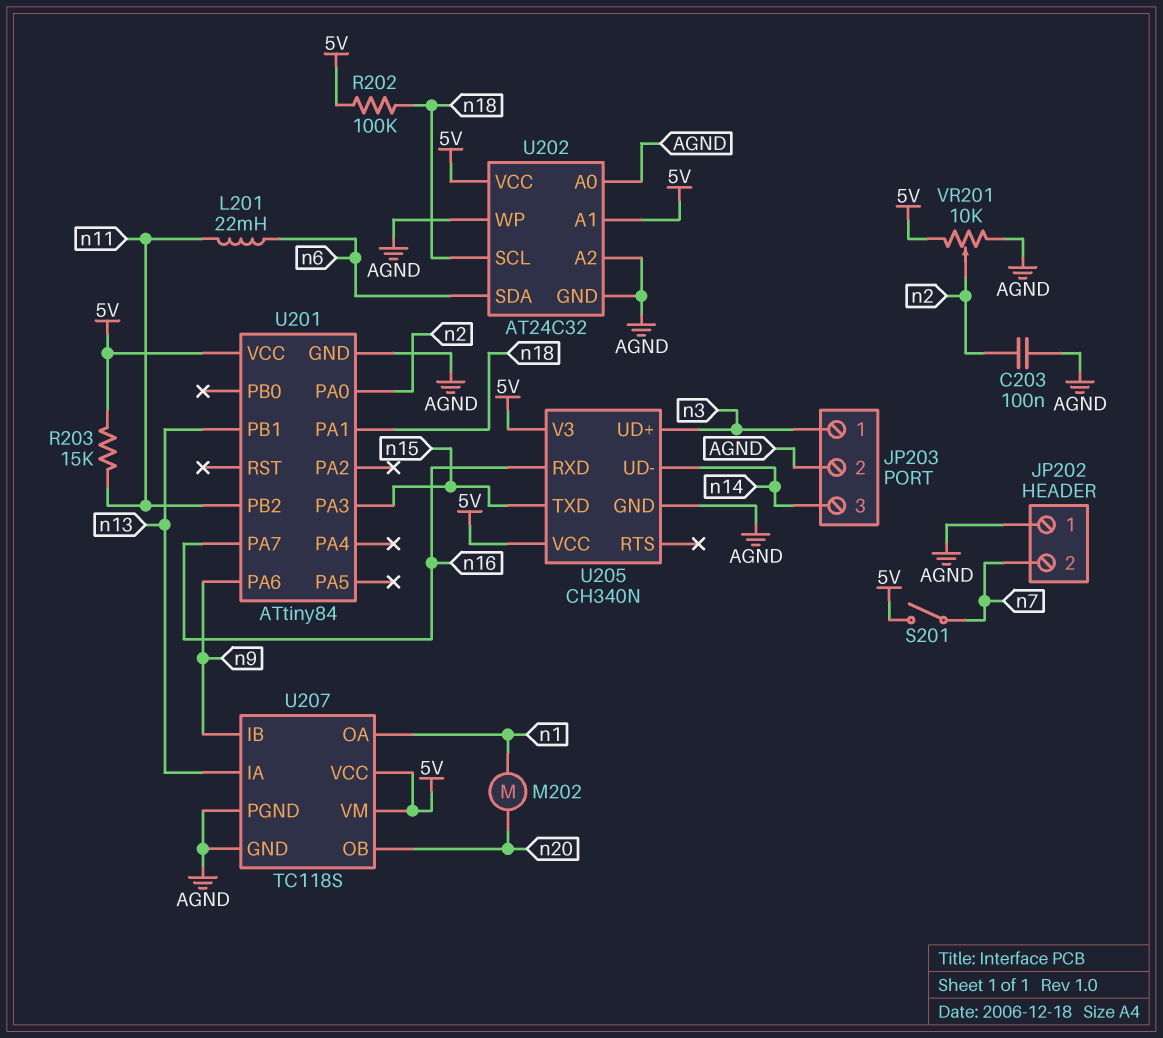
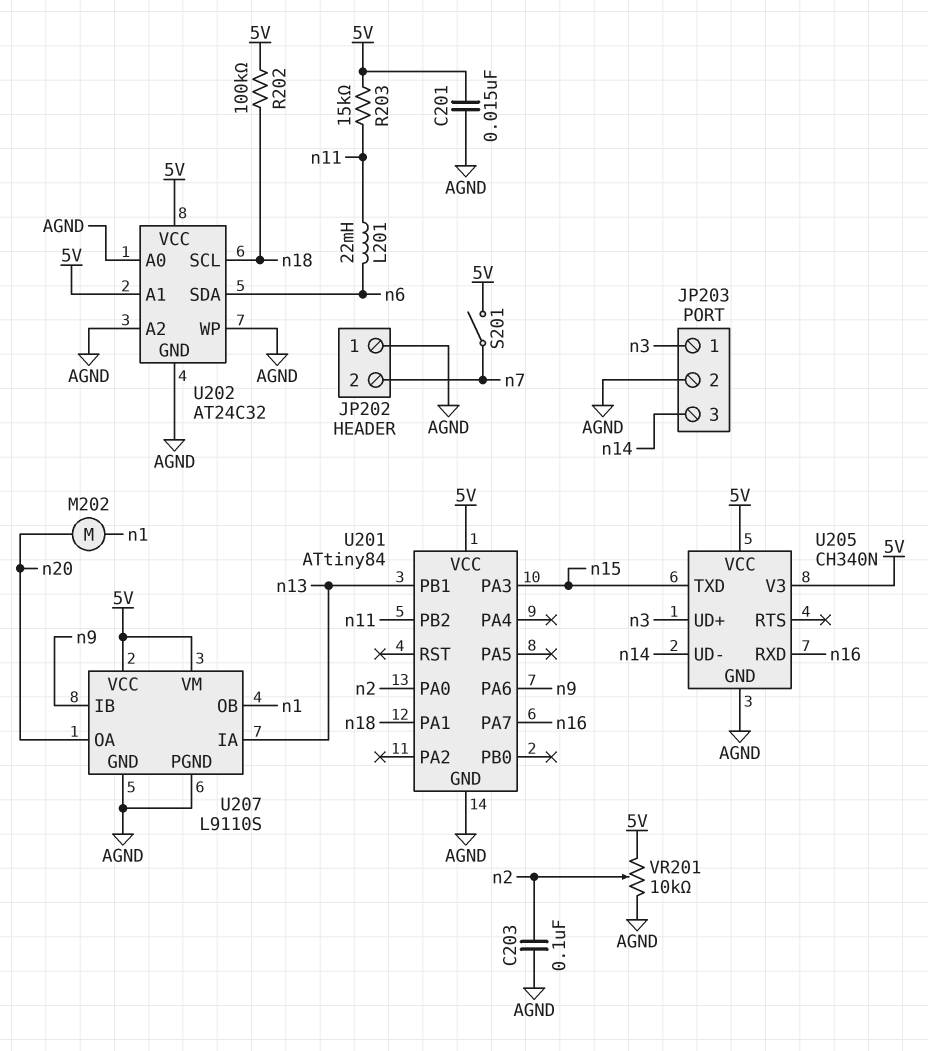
C201: none -> 15nF (5V, AGND)
U207: TC118S -> L9110S
U207 pin OA: n1 -> n20
U207 pin OB: n20 -> n1

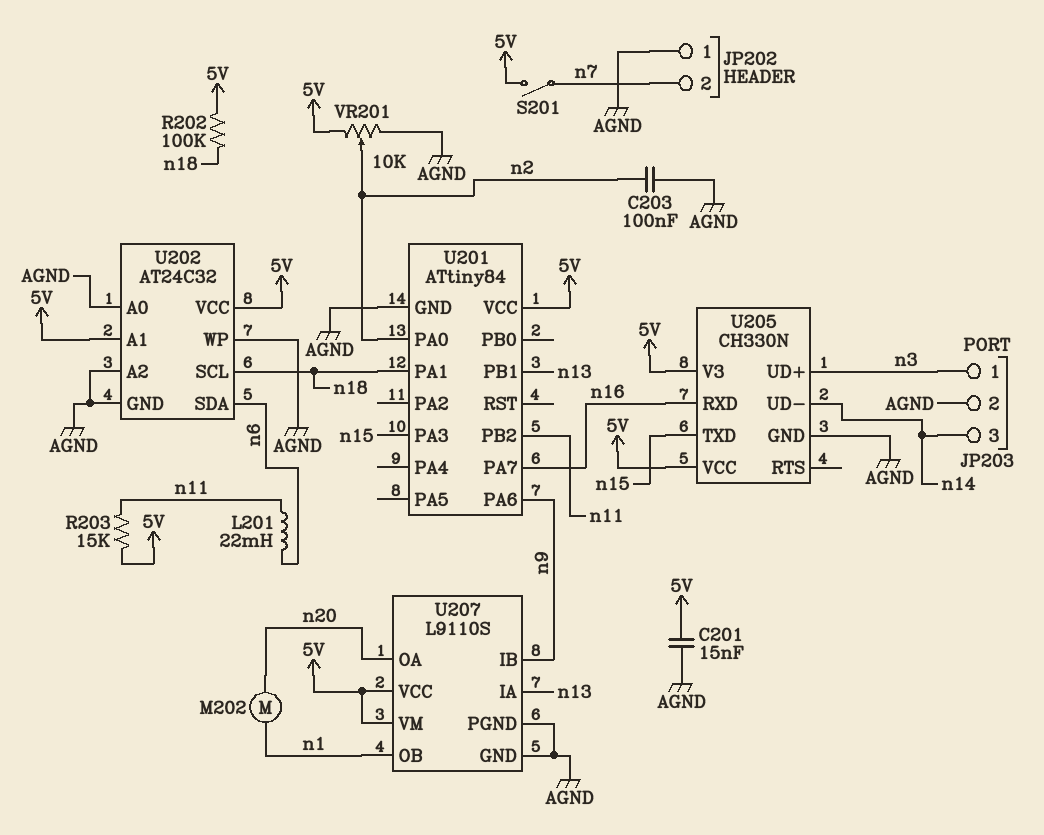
U205: CH340N -> CH330N

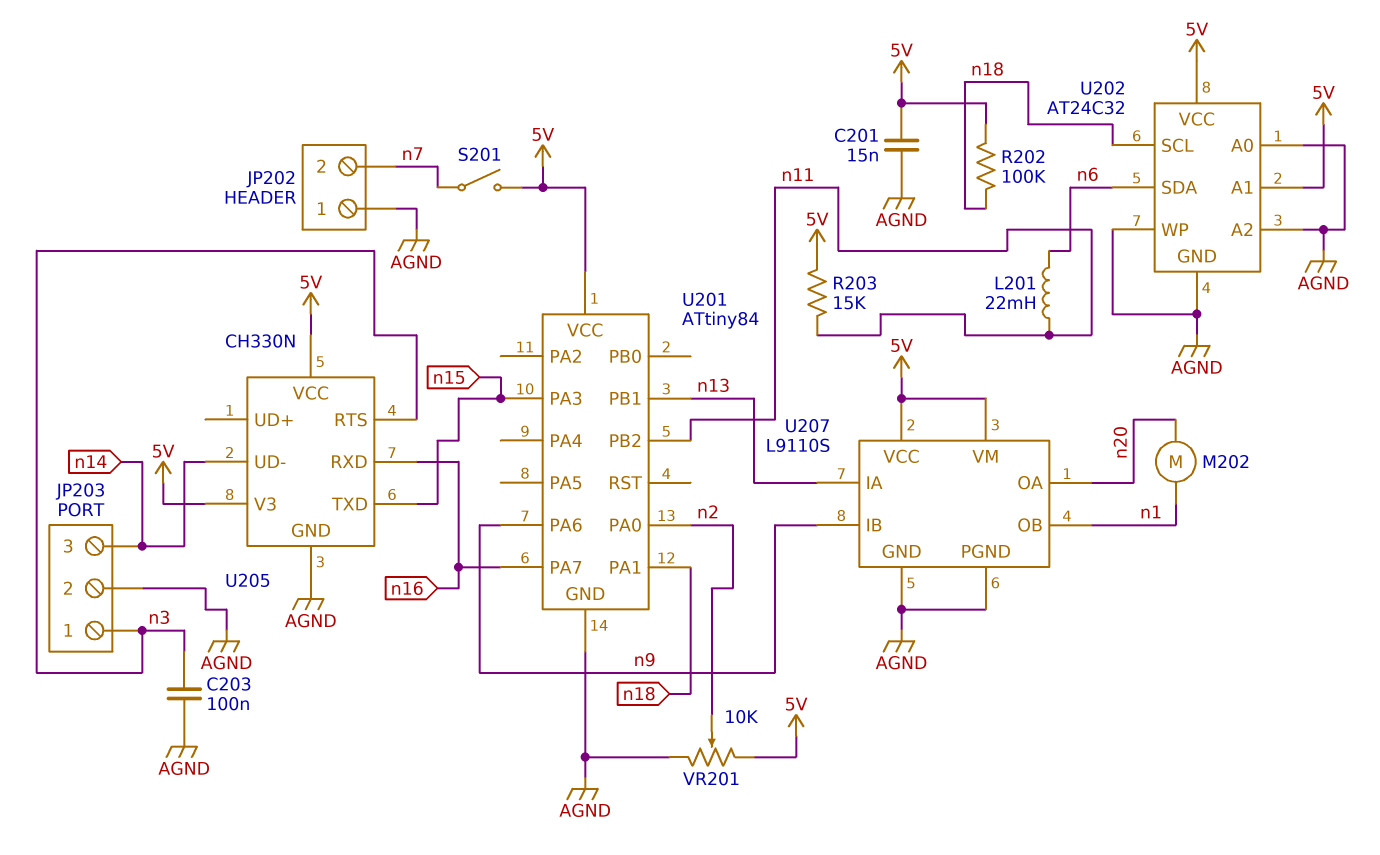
C203: 100nF (AGND, n2) -> 100nF (AGND, n3)
U205 pin RTS: none -> n3
U205 pin UD+: n3 -> none

